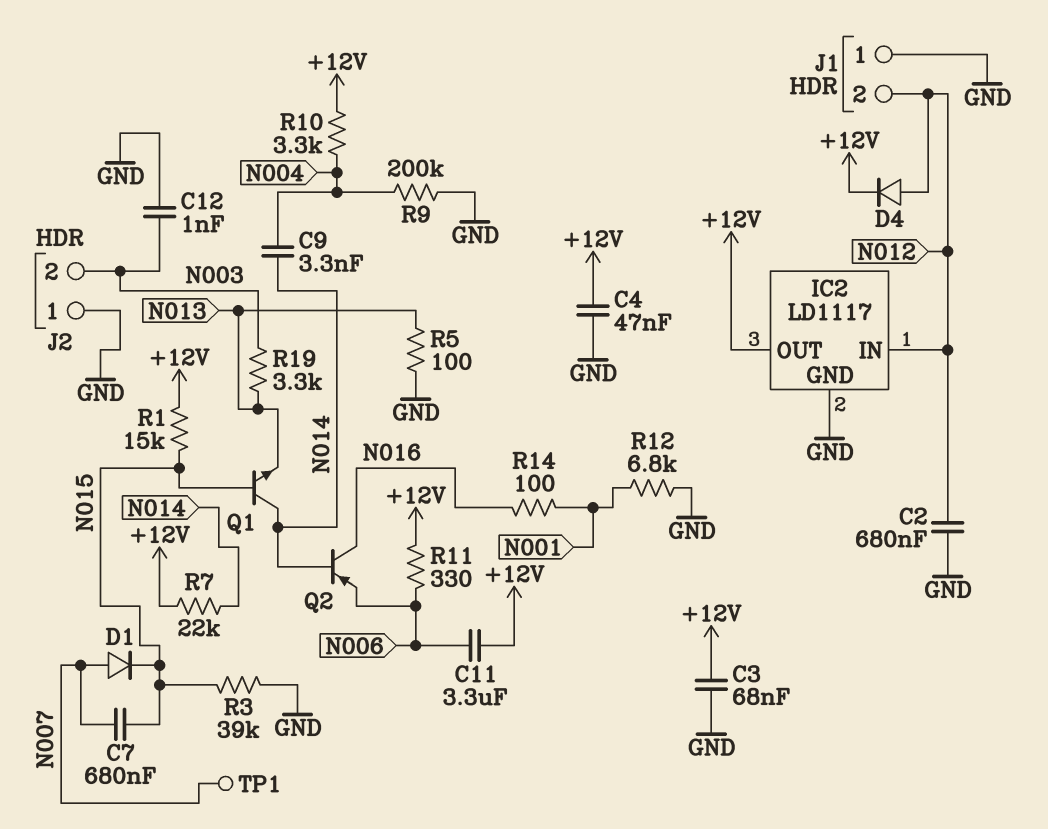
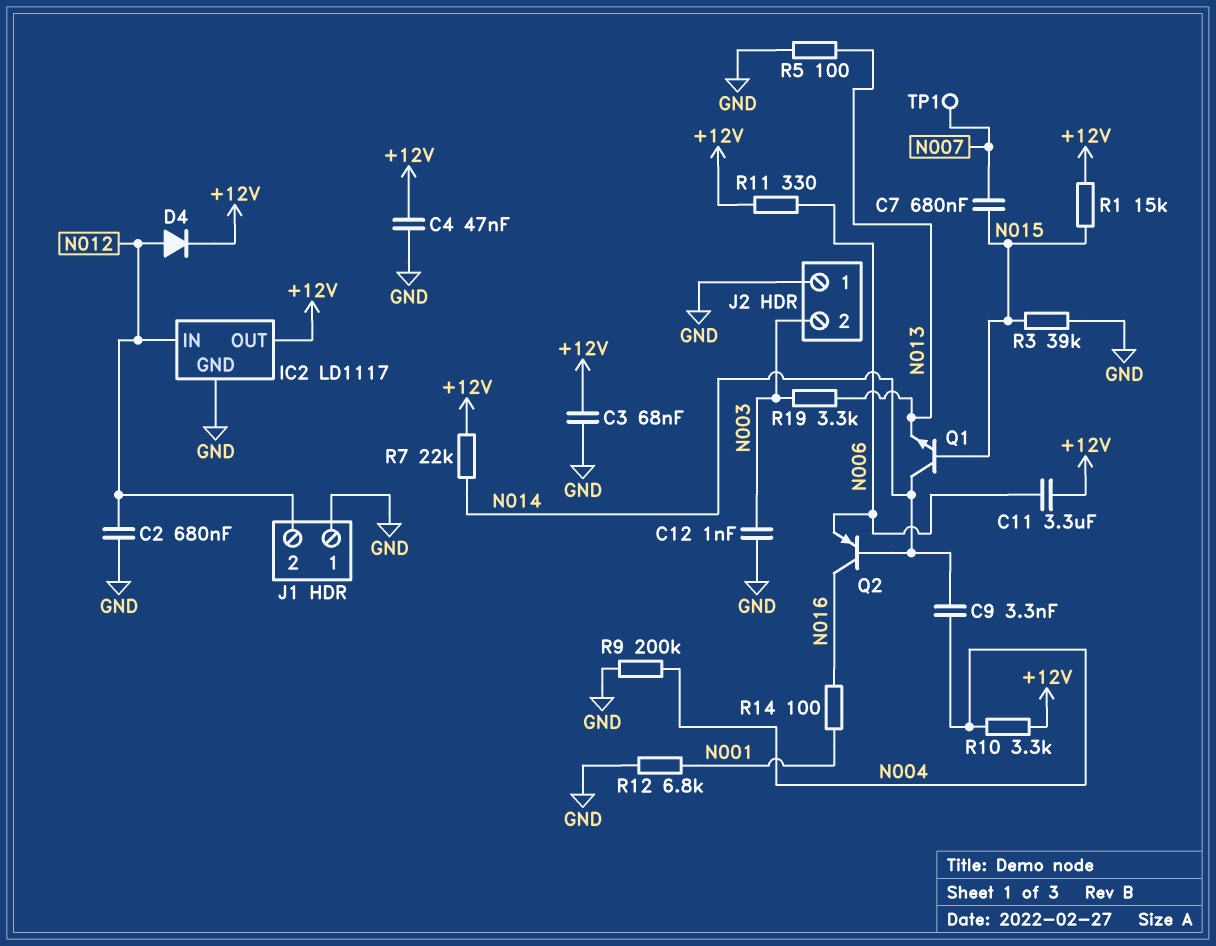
D1: diode (A N007, K N015) -> none

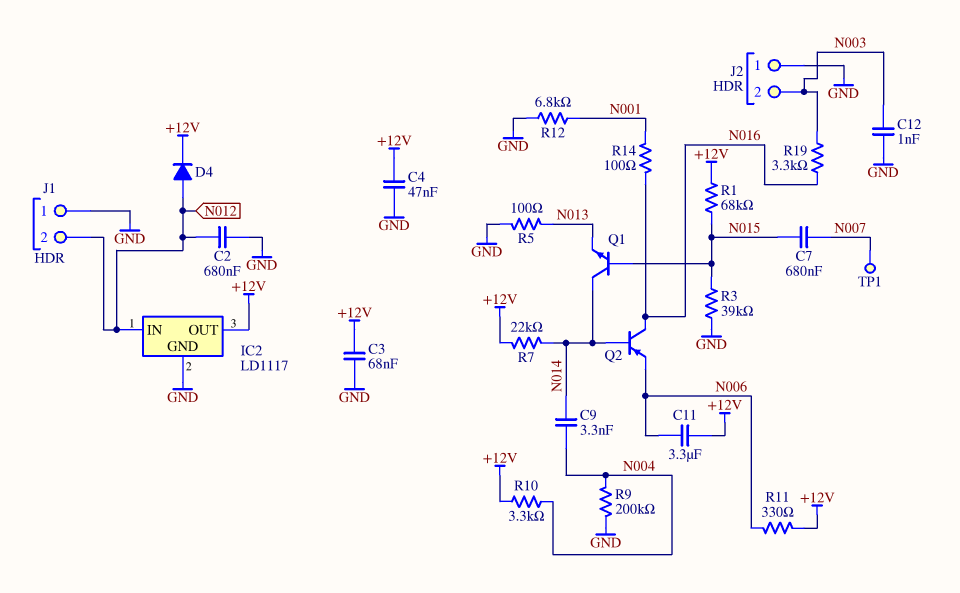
R1: 15k (+12V, N015) -> 68k (+12V, N015)
R19: 3.3k (N003, N013) -> 3.3k (N003, N016)

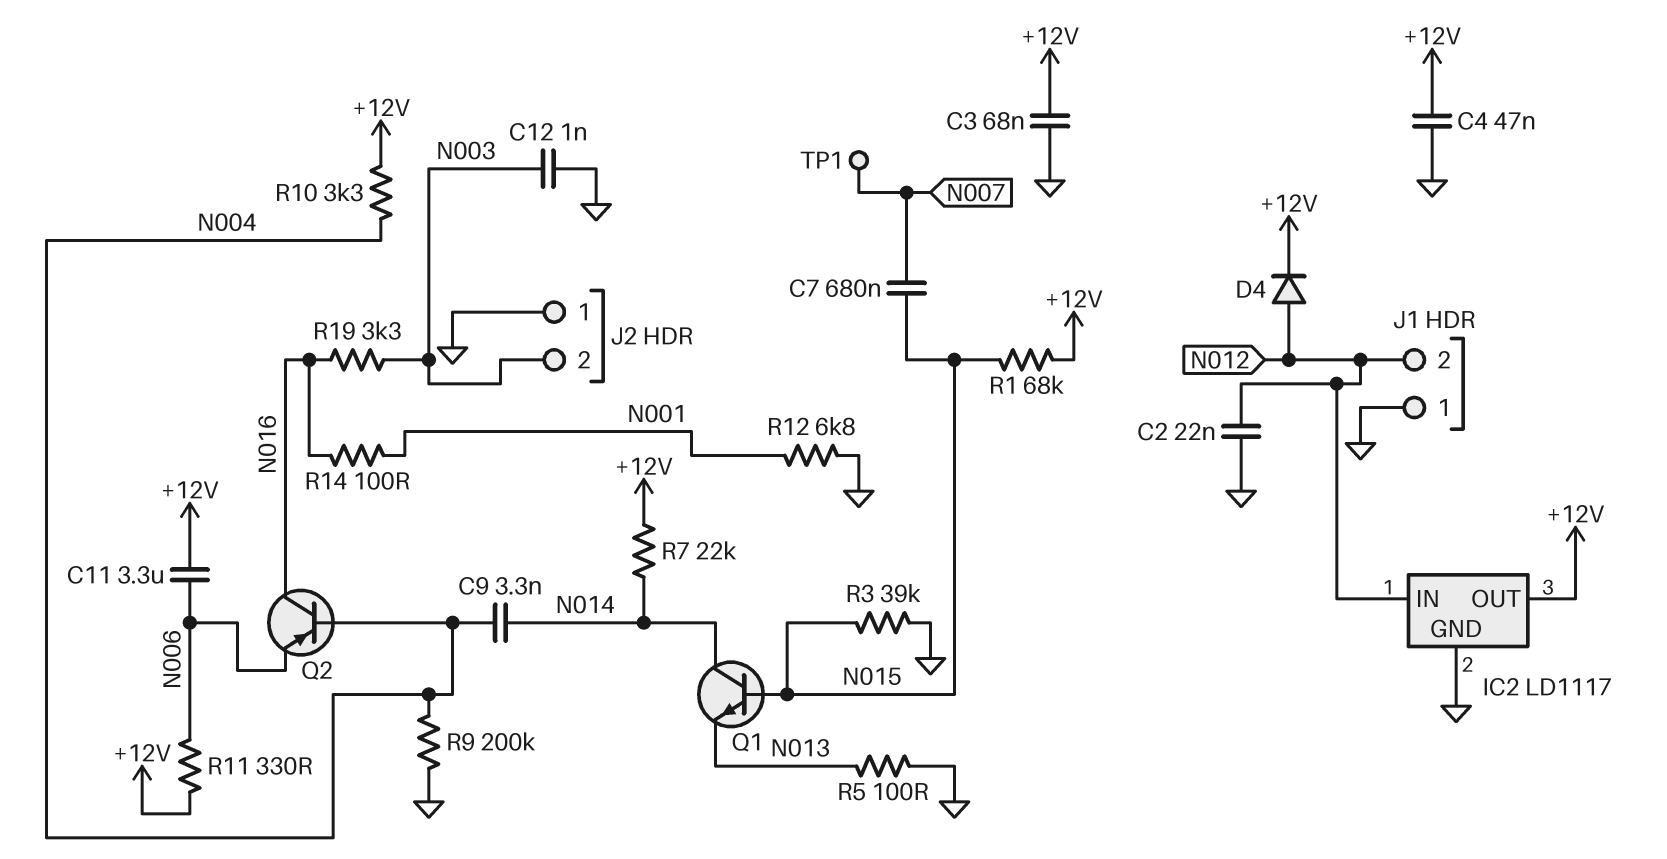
C2: 680nF (GND, N012) -> 22nF (GND, N012)
Q2: PNP (B N014, C N016, E N006) -> PNP (B N004, C N016, E N006)

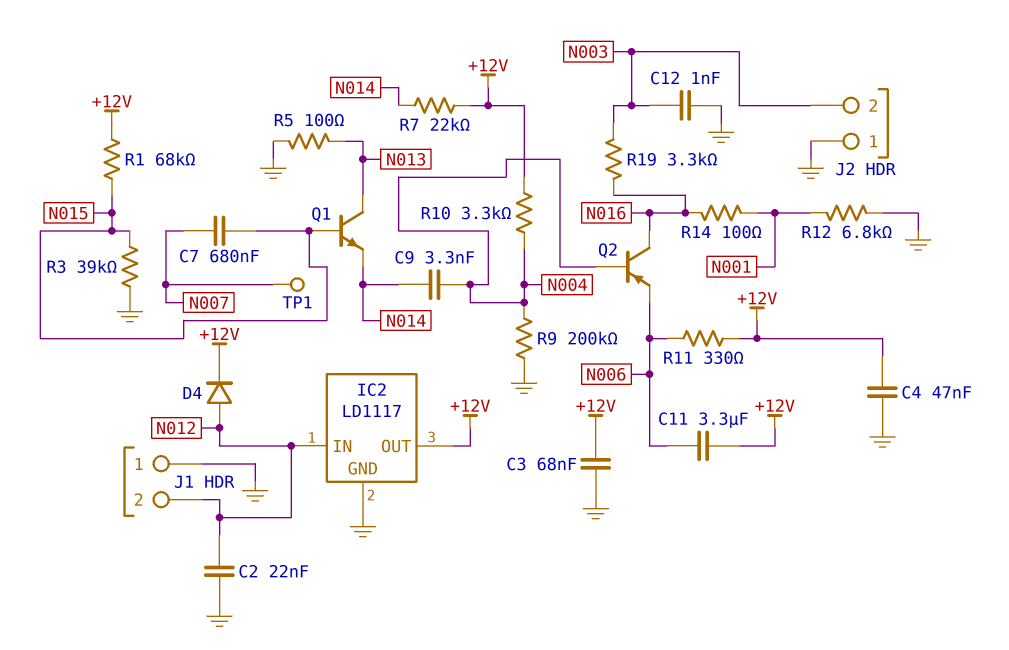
Q1: NPN (B N015, C N014, E N013) -> NPN (B N015, C N013, E N014)

